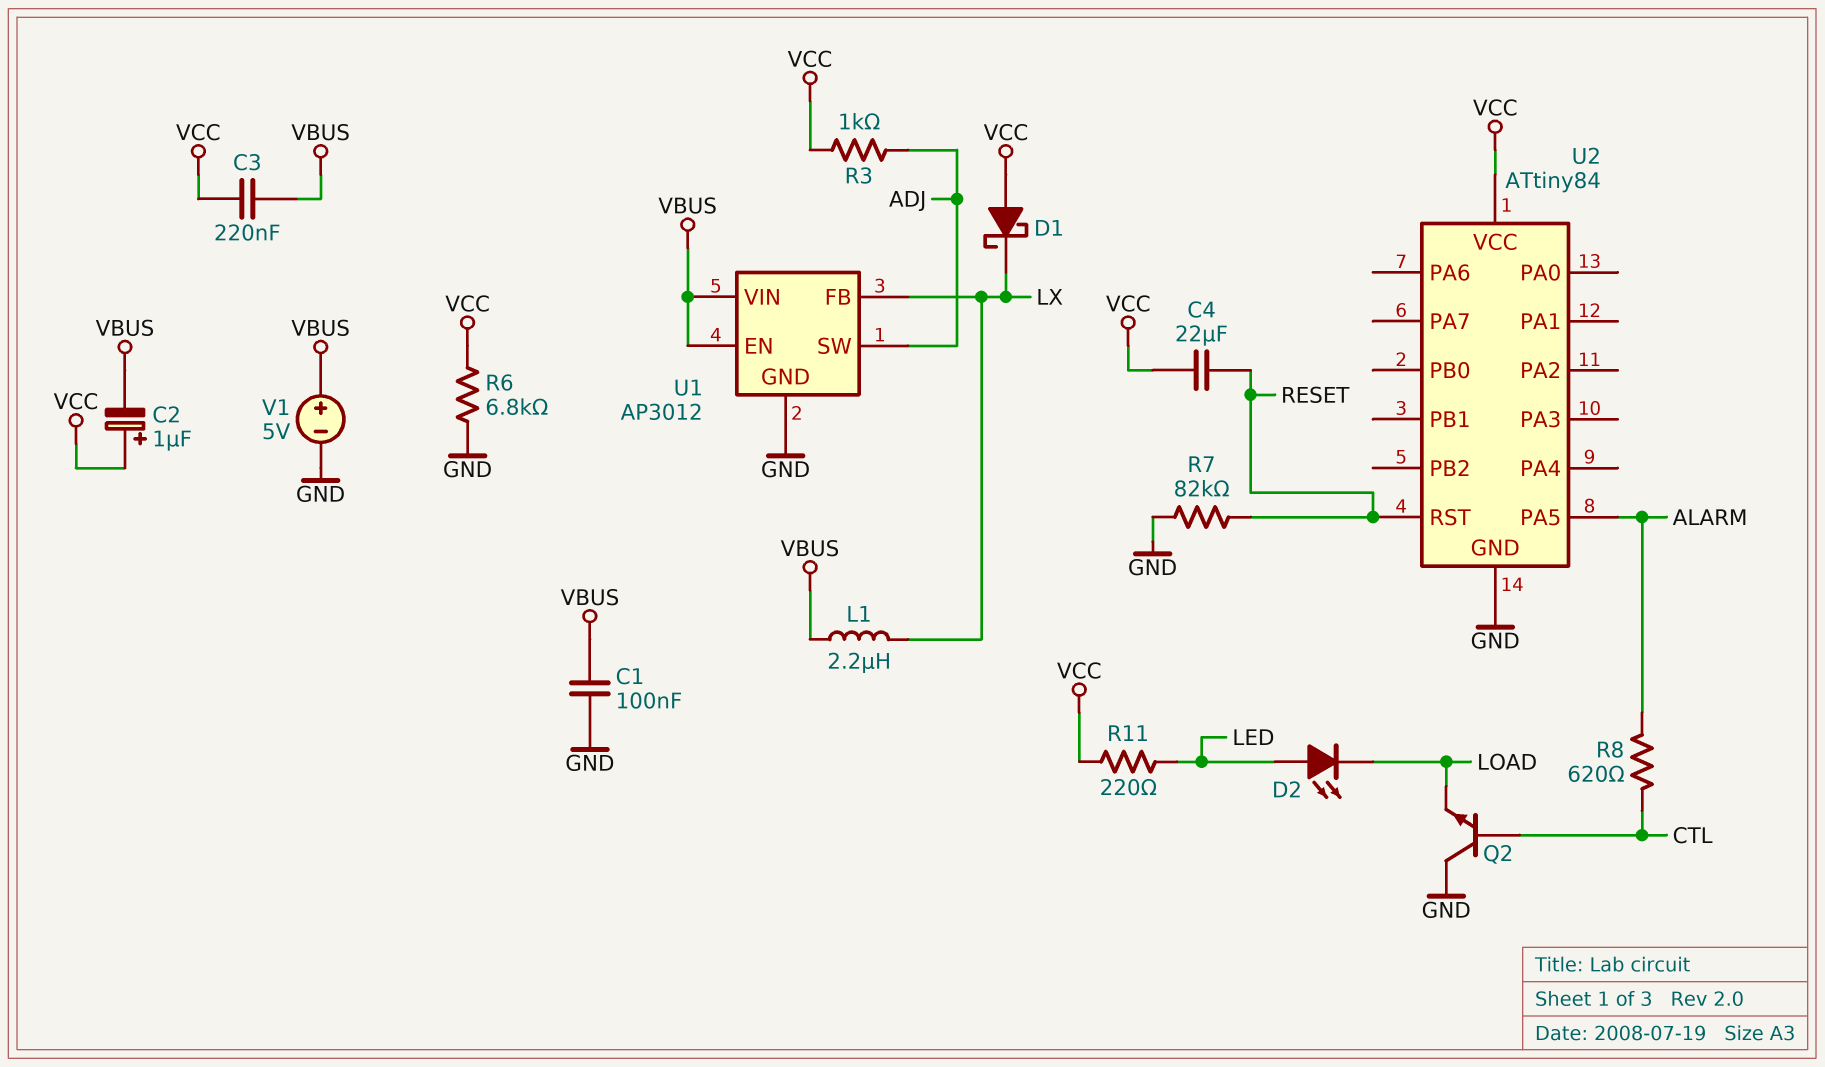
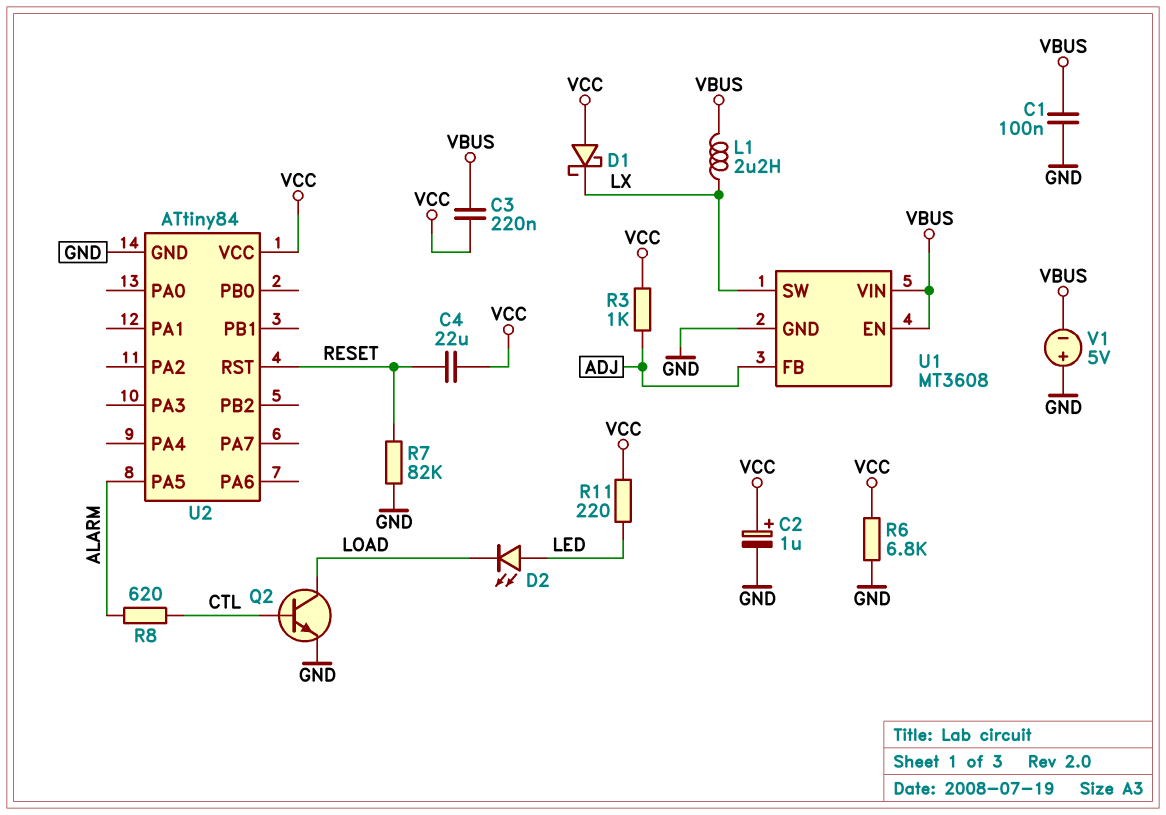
C2: 1uF (plus VCC, minus VBUS) -> 1uF (plus VCC, minus GND)
Q2: NPN (B CTL, C GND, E LOAD) -> NPN (B CTL, C LOAD, E GND)
U1: AP3012 -> MT3608
U1 pin FB: LX -> ADJ
U1 pin SW: ADJ -> LX
V1: 5V (plus VBUS, minus GND) -> 5V (plus GND, minus VBUS)

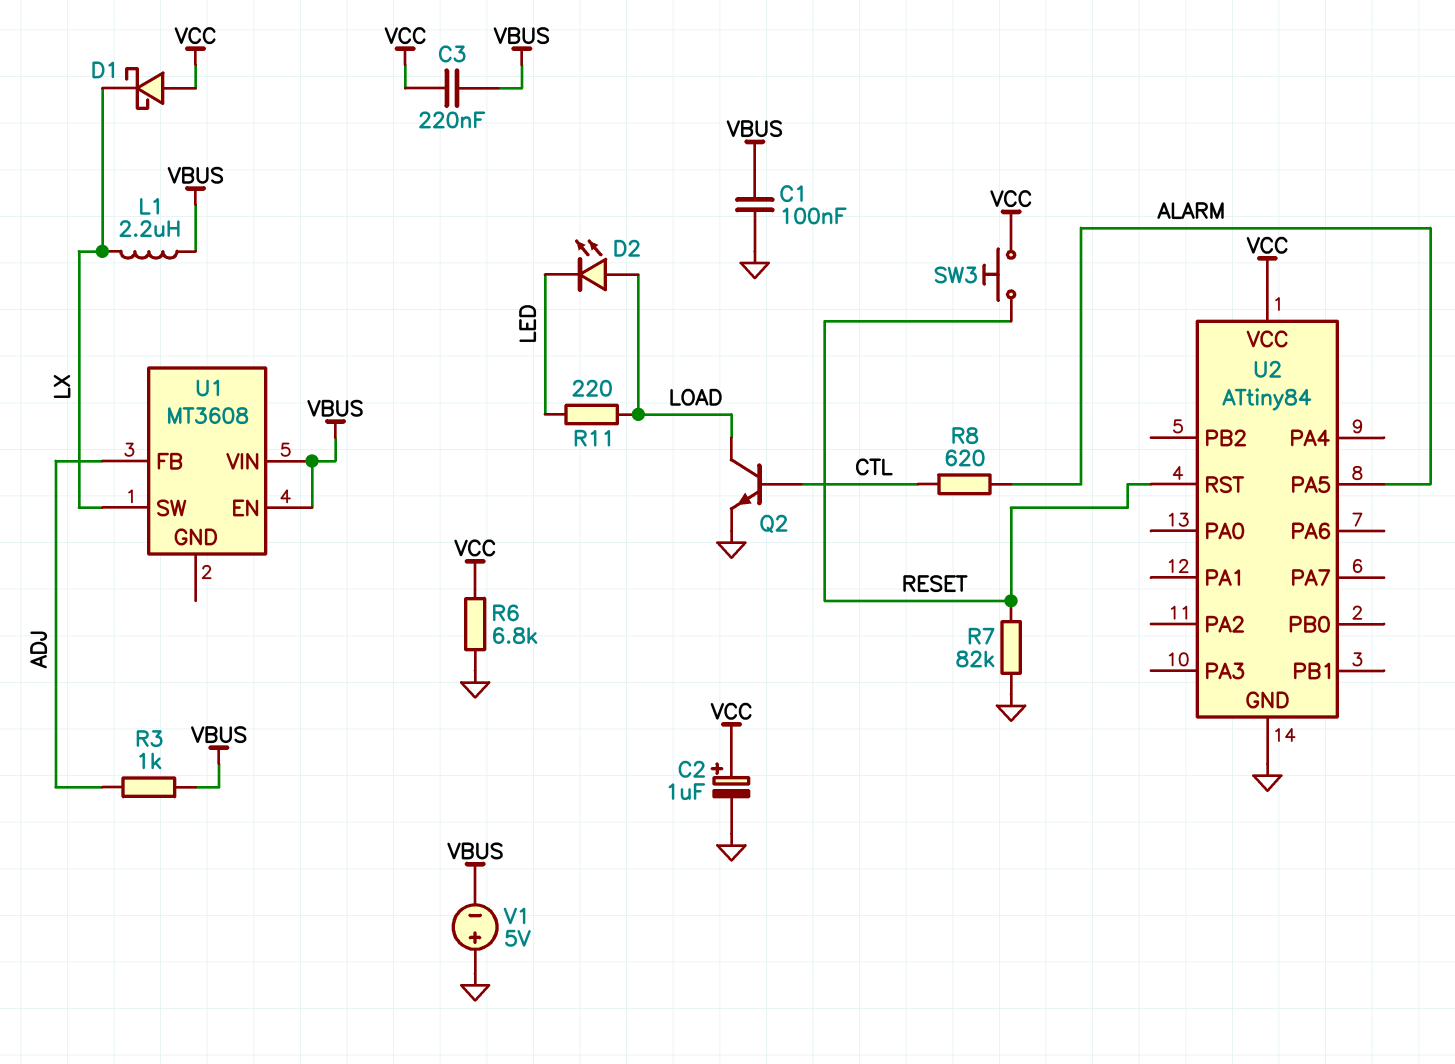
C4: 22uF (RESET, VCC) -> none
D2: LED (A LED, K LOAD) -> LED (A LOAD, K LED)
R3: 1k (ADJ, VCC) -> 1k (ADJ, VBUS)
R11: 220 (LED, VCC) -> 220 (LED, LOAD)
SW3: none -> button (RESET, VCC)
U1 pin GND: GND -> none

